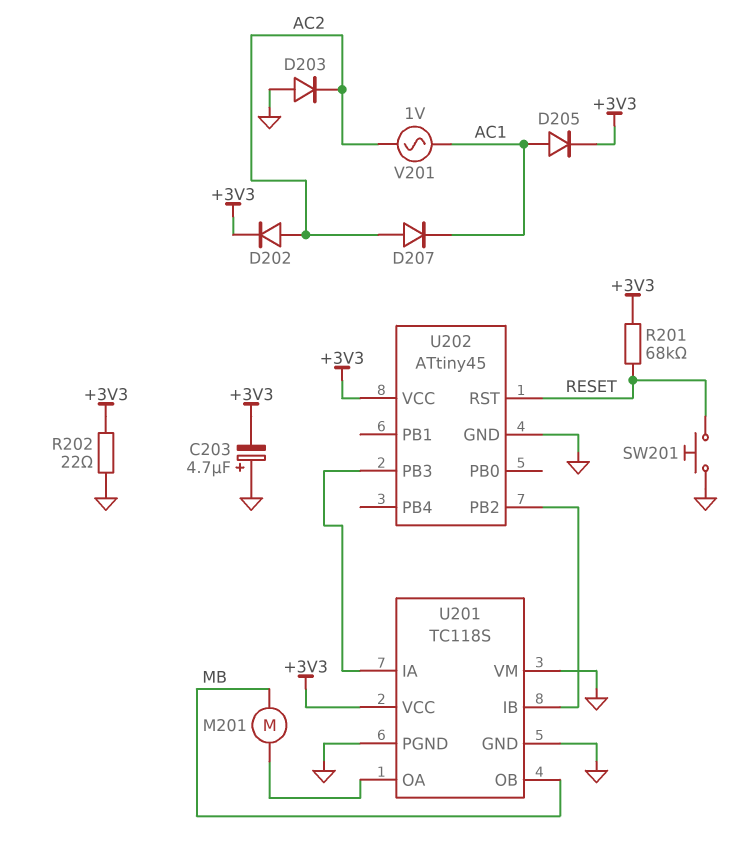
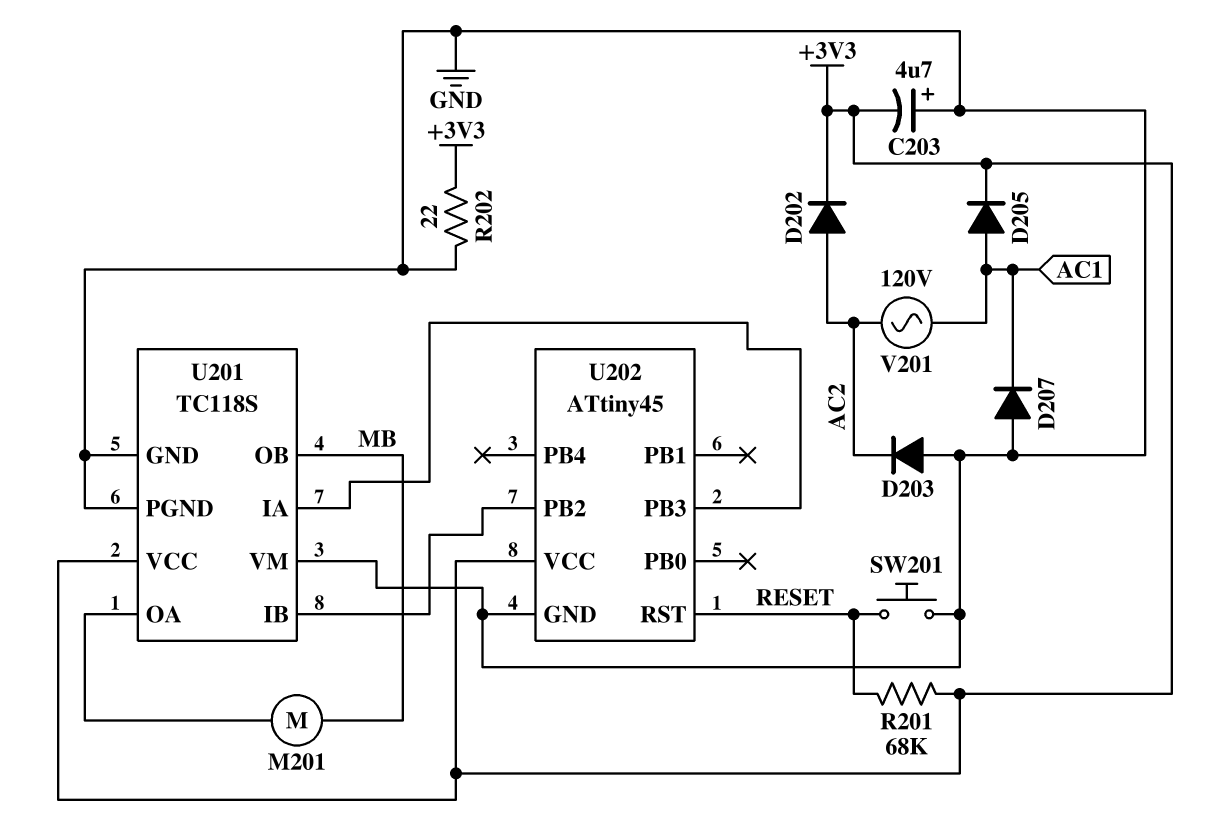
D207: diode (A AC2, K AC1) -> diode (A GND, K AC1)
V201: AC 1V (AC1, AC2) -> AC 120V (AC1, AC2)

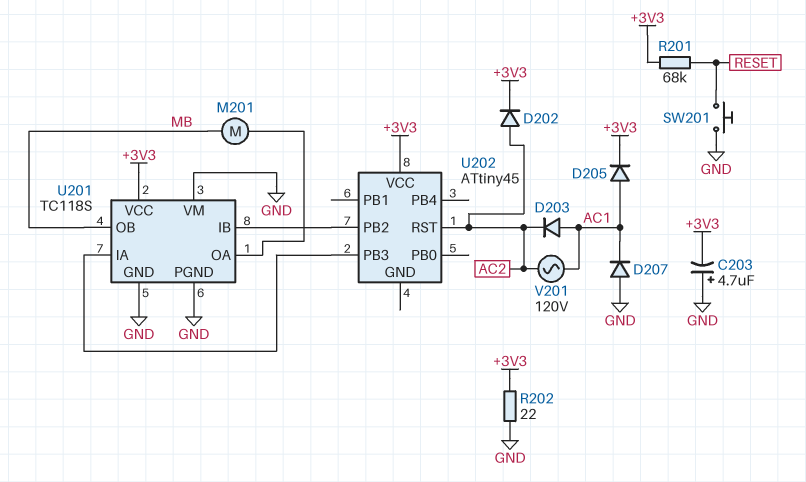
D203: diode (A GND, K AC2) -> diode (A AC1, K AC2)
U202 pin GND: GND -> none
U202 pin RST: RESET -> AC2

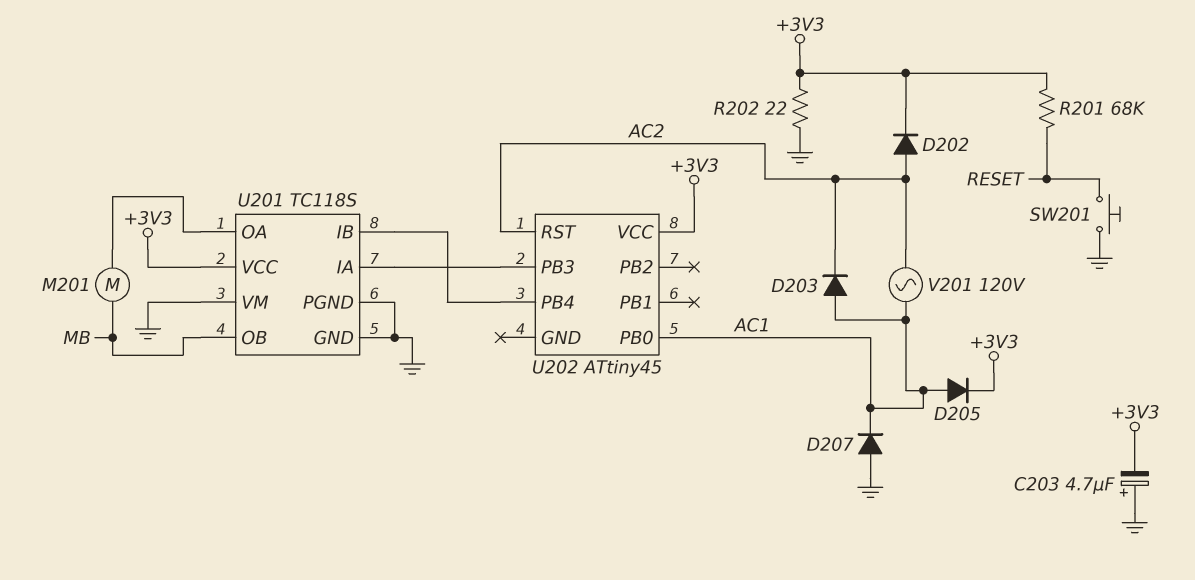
U202 pin PB0: none -> AC1
U202 pin PB2: U201/IB -> none
U202 pin PB4: none -> U201/IB

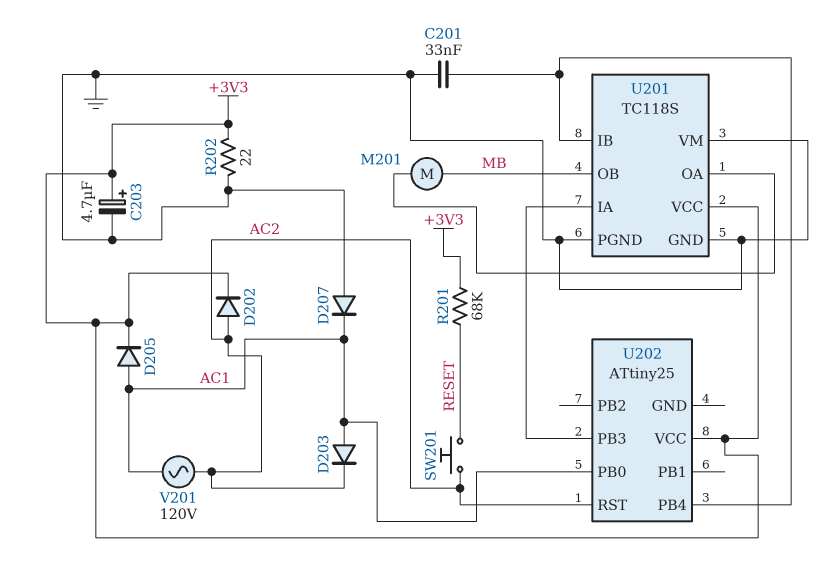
C201: none -> 33nF (GND, U201/IB)
C203: 4.7uF (plus GND, minus +3V3) -> 4.7uF (plus +3V3, minus GND)
SW201: button (GND, RESET) -> button (AC2, RESET)
U202: ATtiny45 -> ATtiny25

